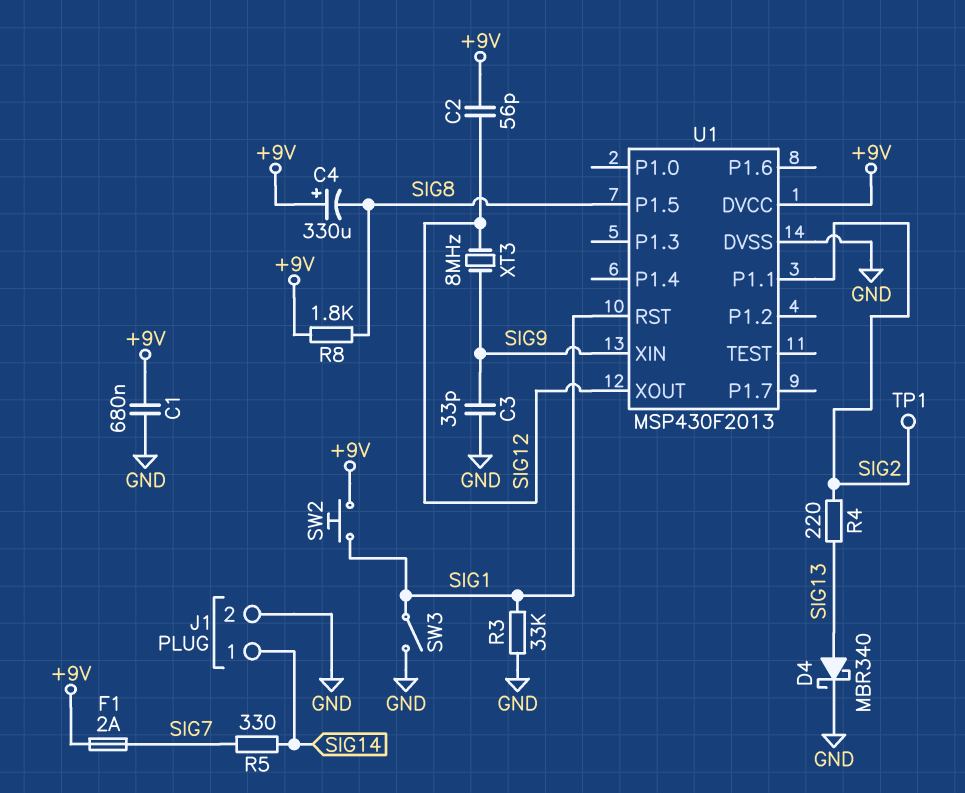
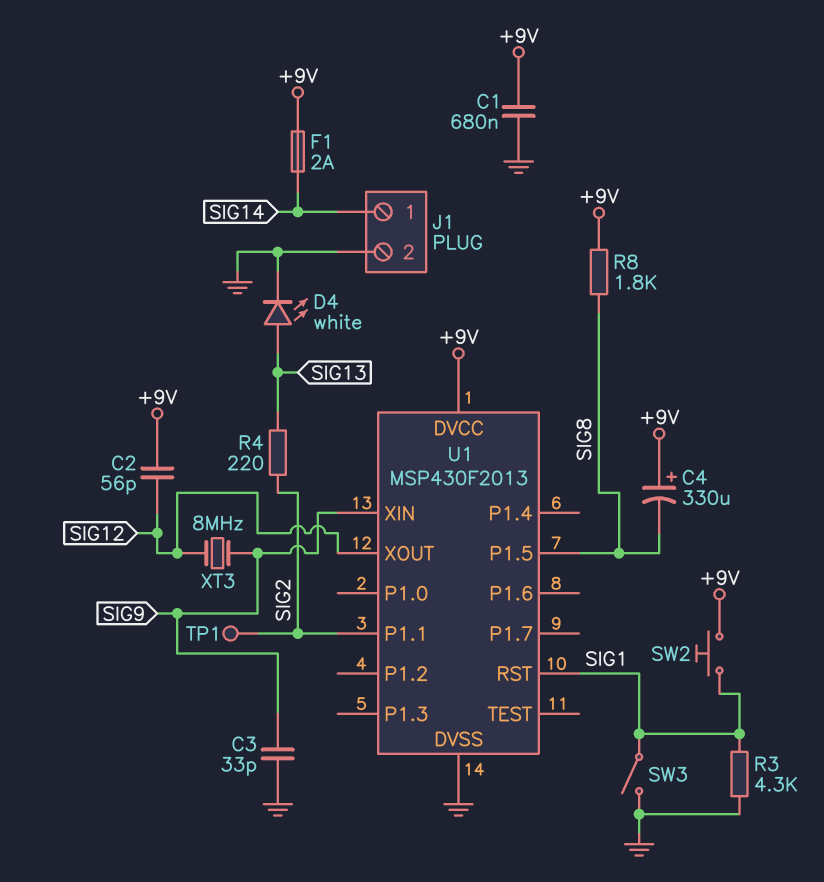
D4: schottky MBR340 (A SIG13, K GND) -> LED white (A SIG13, K GND)
F1: 2A (+9V, SIG7) -> 2A (+9V, SIG14)
R3: 33k (GND, SIG1) -> 4.3k (GND, SIG1)
R5: 330 (SIG7, SIG14) -> none

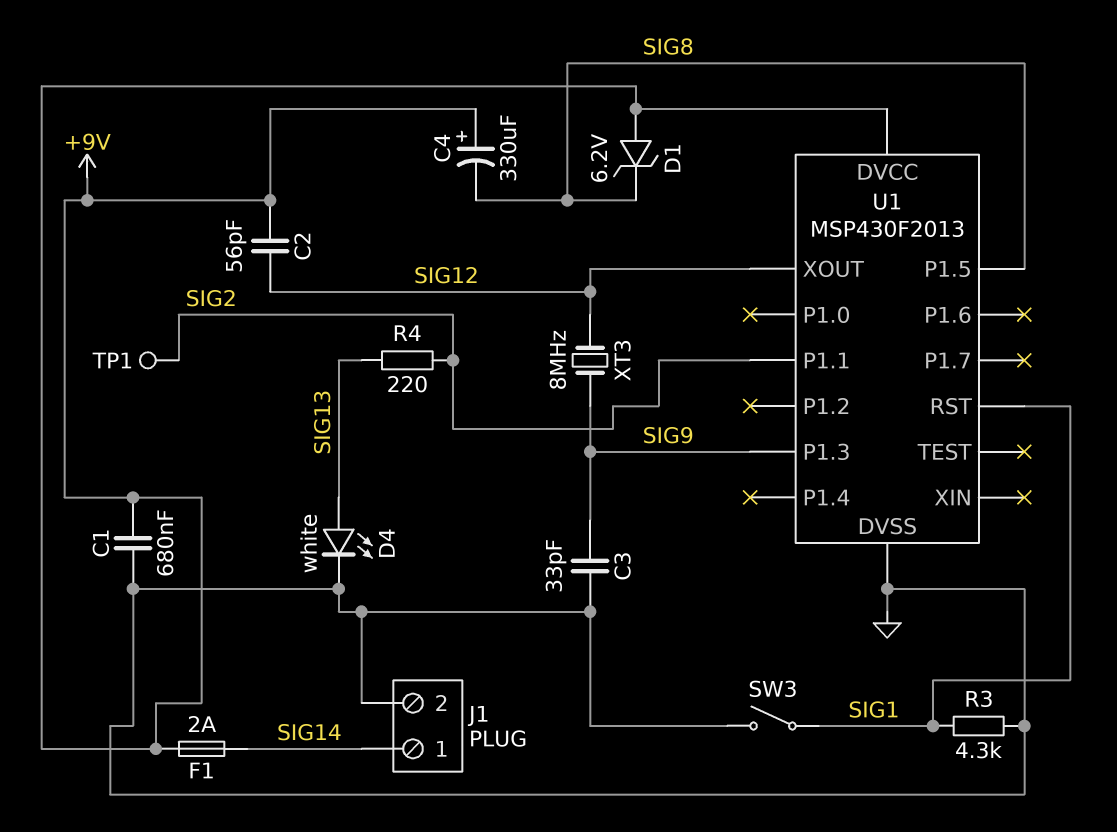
D1: none -> zener 6.2V (A +9V, K SIG8)
R8: 1.8k (+9V, SIG8) -> none
SW2: button (+9V, SIG1) -> none
U1 pin P1.3: none -> SIG9
U1 pin XIN: SIG9 -> none

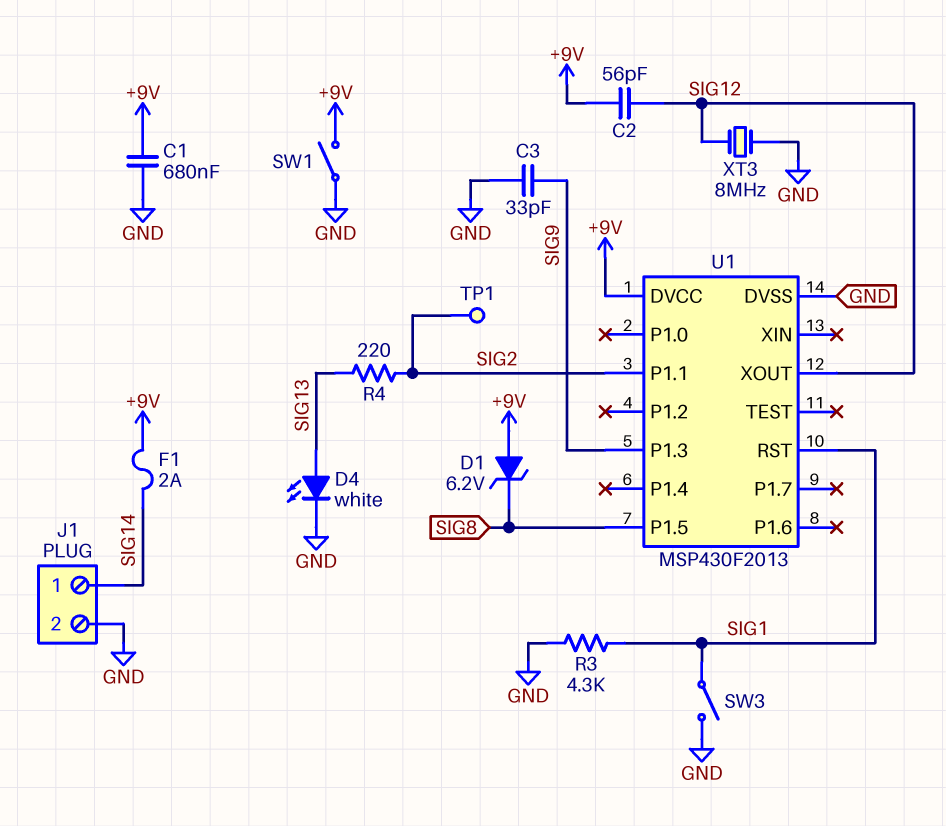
C4: 330uF (plus +9V, minus SIG8) -> none
SW1: none -> switch (+9V, GND)
XT3: 8MHz (SIG9, SIG12) -> 8MHz (GND, SIG12)

